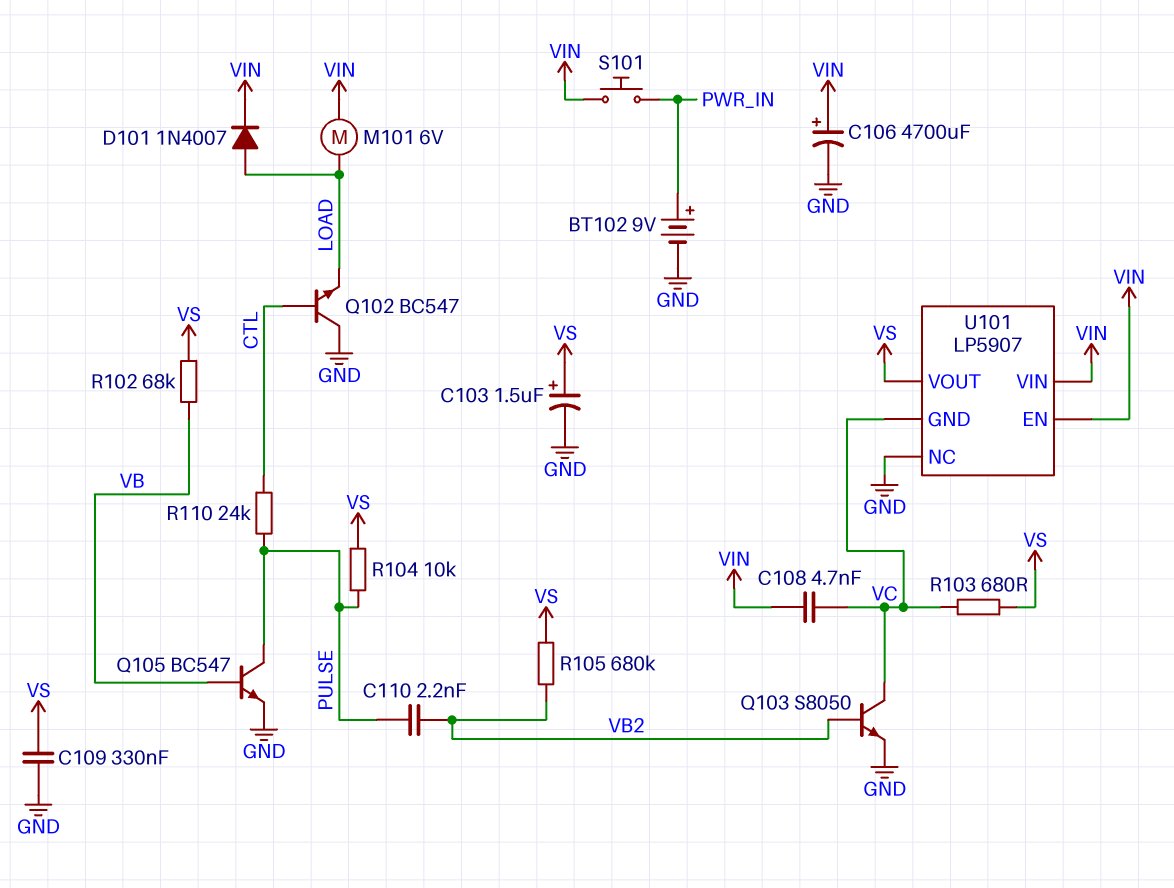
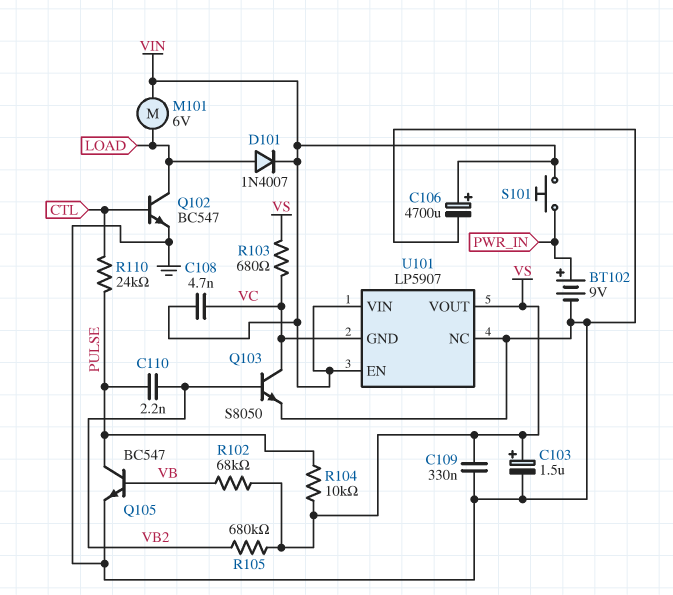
Q102: NPN BC547 (B CTL, C GND, E LOAD) -> NPN BC547 (B CTL, C LOAD, E GND)

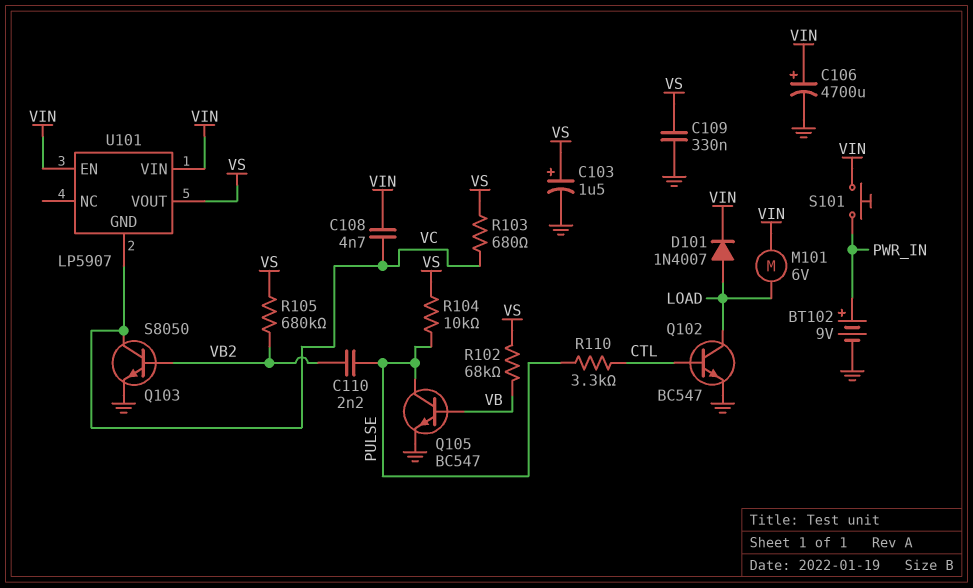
R110: 24k (CTL, PULSE) -> 3.3k (CTL, PULSE)
U101 pin NC: GND -> none

